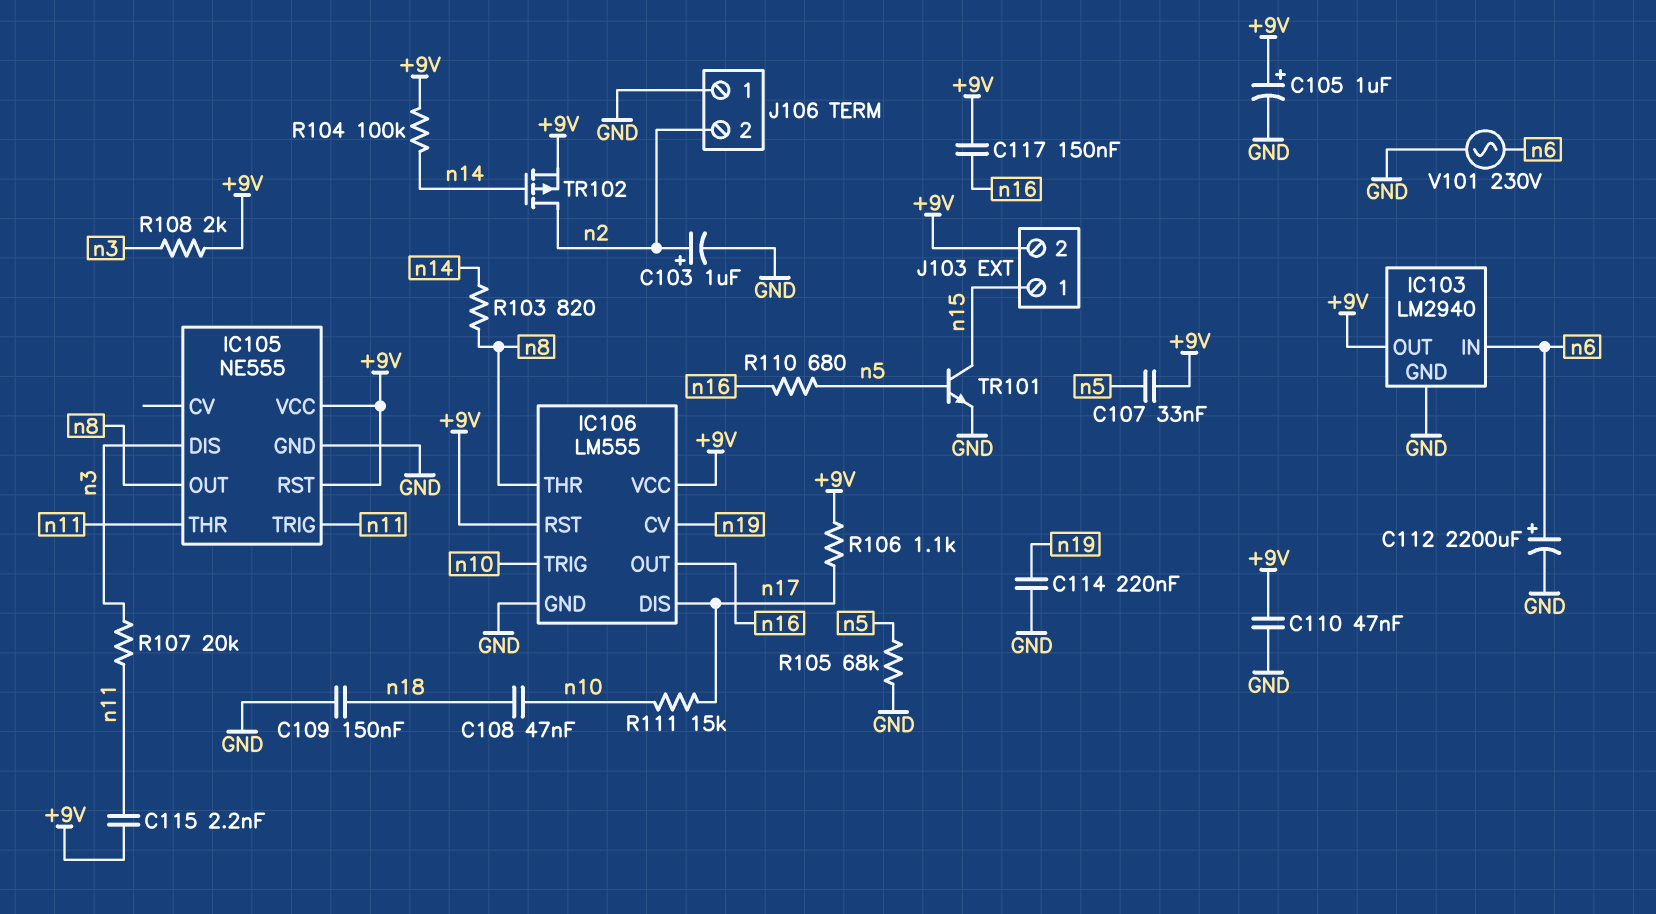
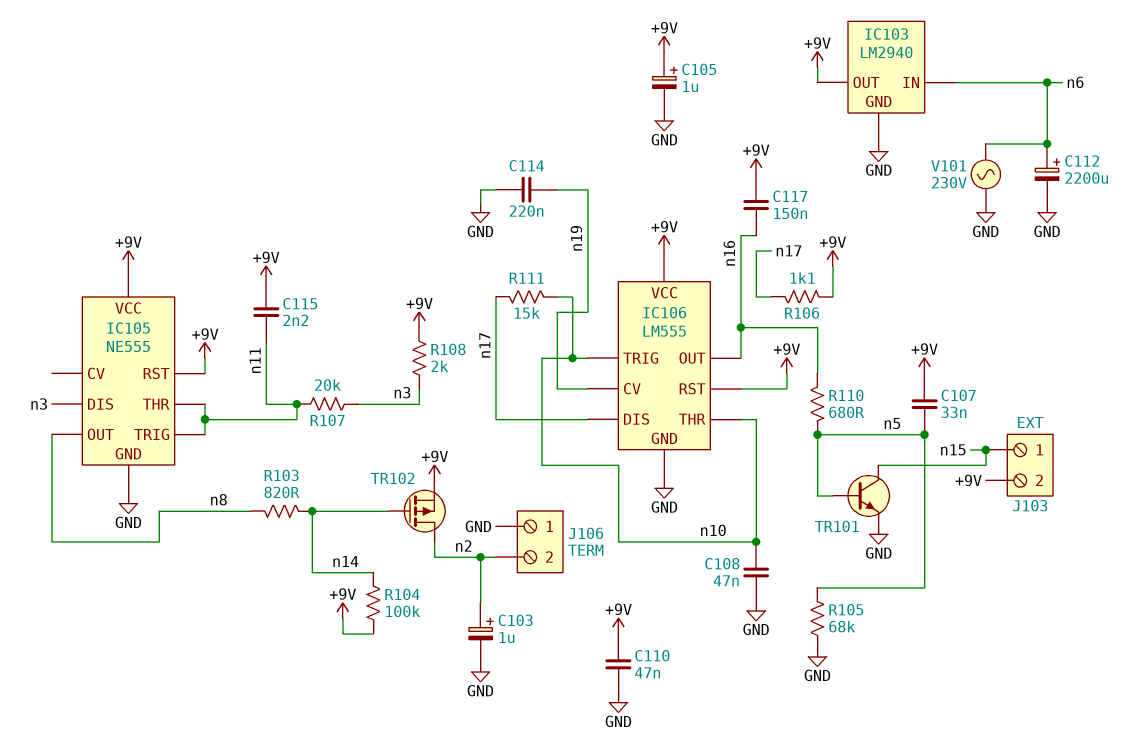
C108: 47nF (n10, n18) -> 47nF (GND, n10)
C109: 150nF (GND, n18) -> none
IC106 pin THR: n8 -> n10

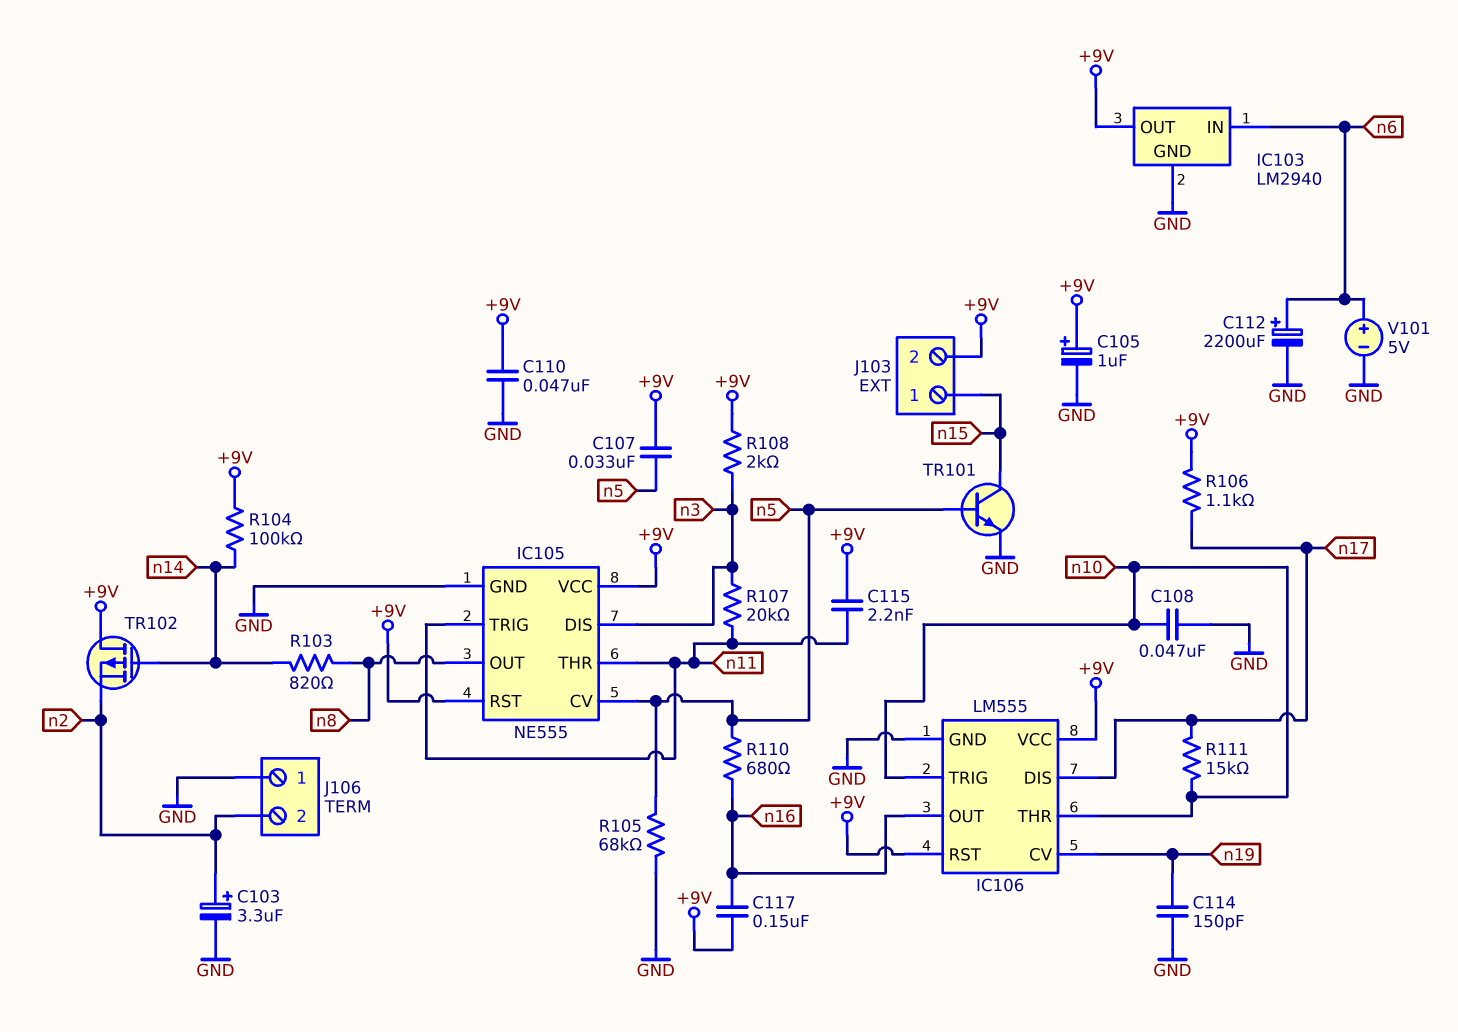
C103: 1uF (plus n2, minus GND) -> 3.3uF (plus n2, minus GND)
C114: 220nF (GND, n19) -> 150pF (GND, n19)
IC105 pin CV: none -> n5
TR102: PMOS (G n14, D n2, S +9V) -> PMOS (G n14, D +9V, S n2)
V101: AC 230V (GND, n6) -> 5V (plus n6, minus GND)

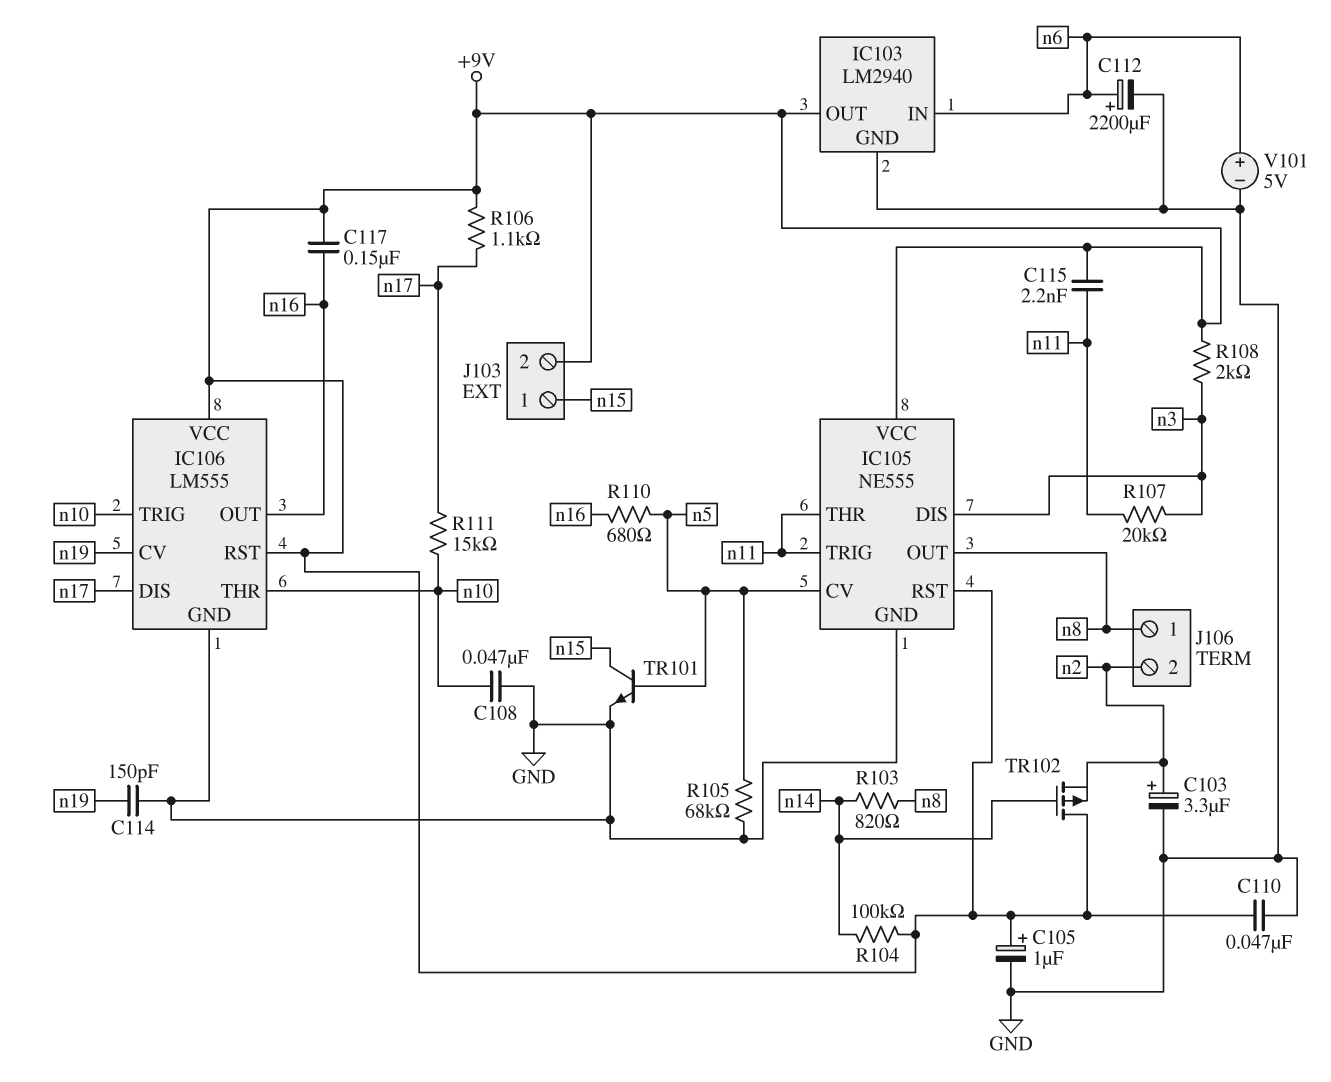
C107: 33nF (+9V, n5) -> none
J106 pin 1: GND -> n8

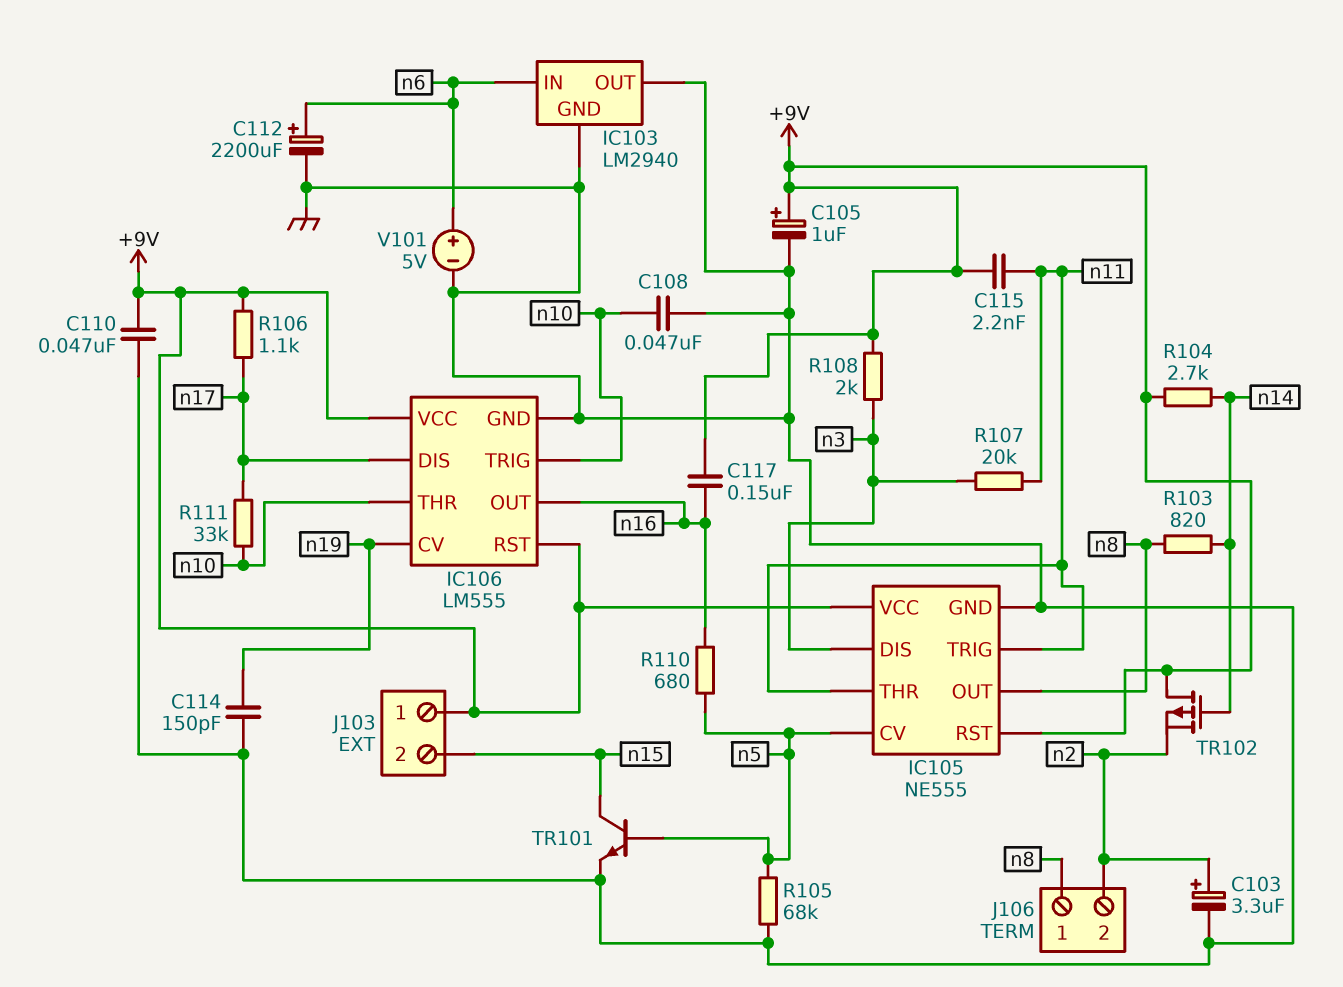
IC103 pin OUT: +9V -> GND
J103 pin 1: n15 -> +9V
J103 pin 2: +9V -> n15
R104: 100k (+9V, n14) -> 2.7k (+9V, n14)
R111: 15k (n10, n17) -> 33k (n10, n17)

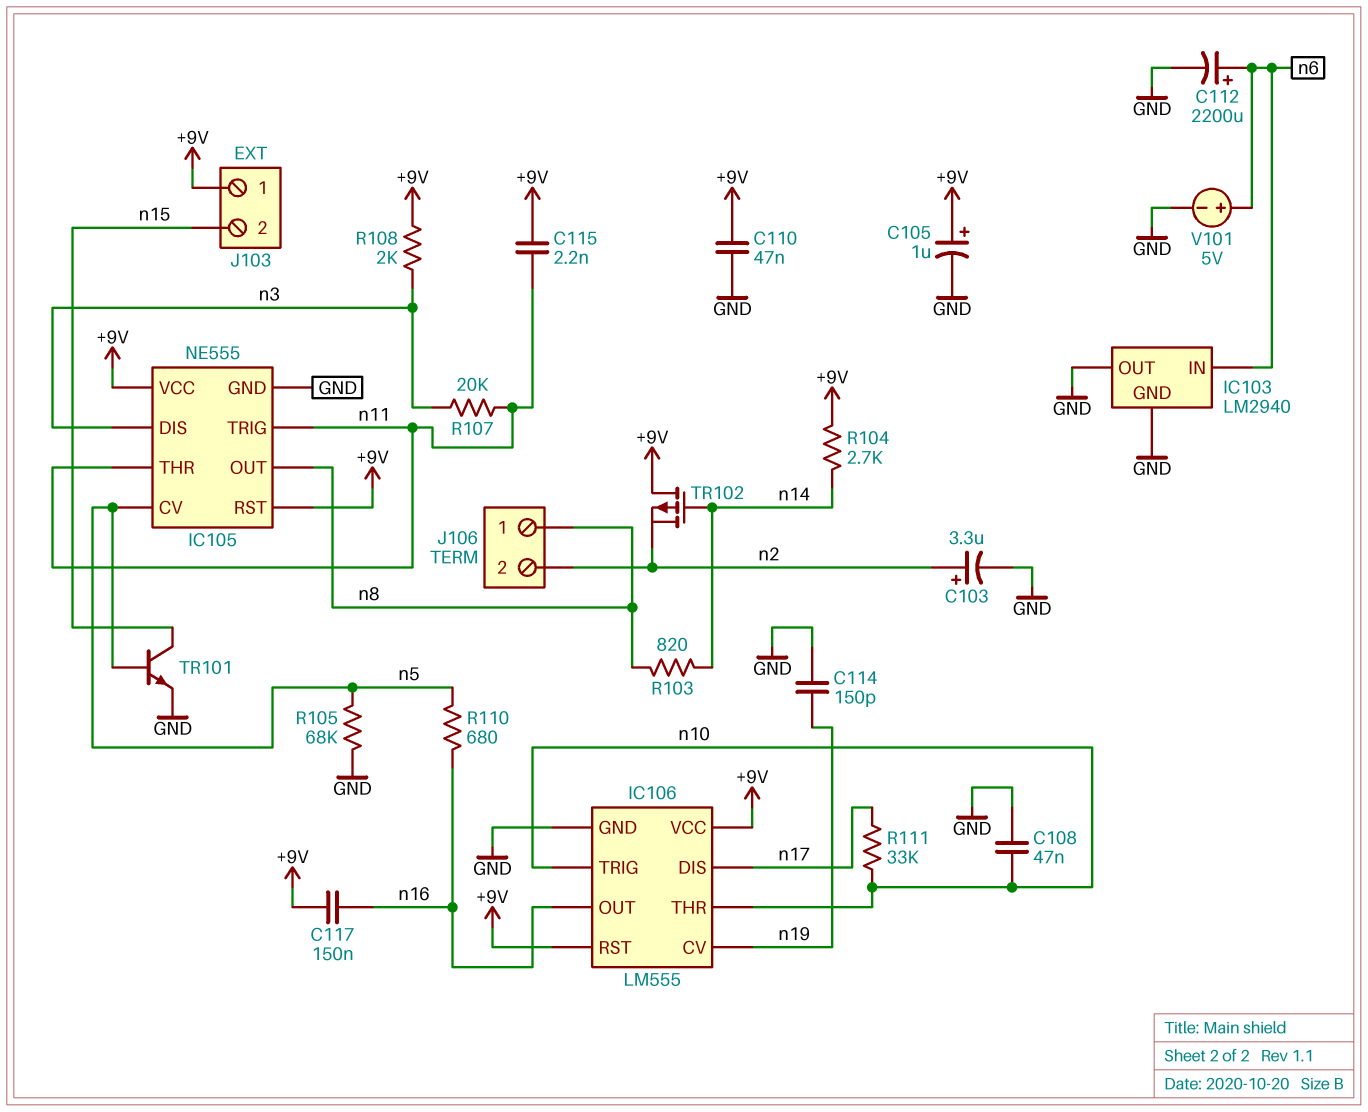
R106: 1.1k (+9V, n17) -> none

